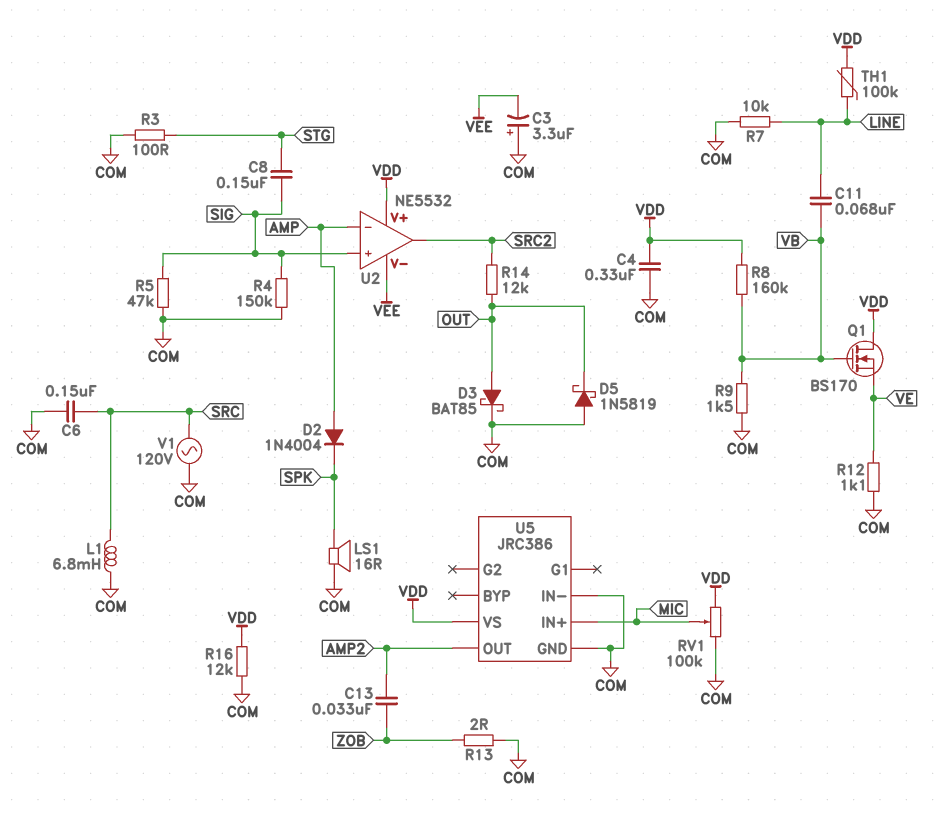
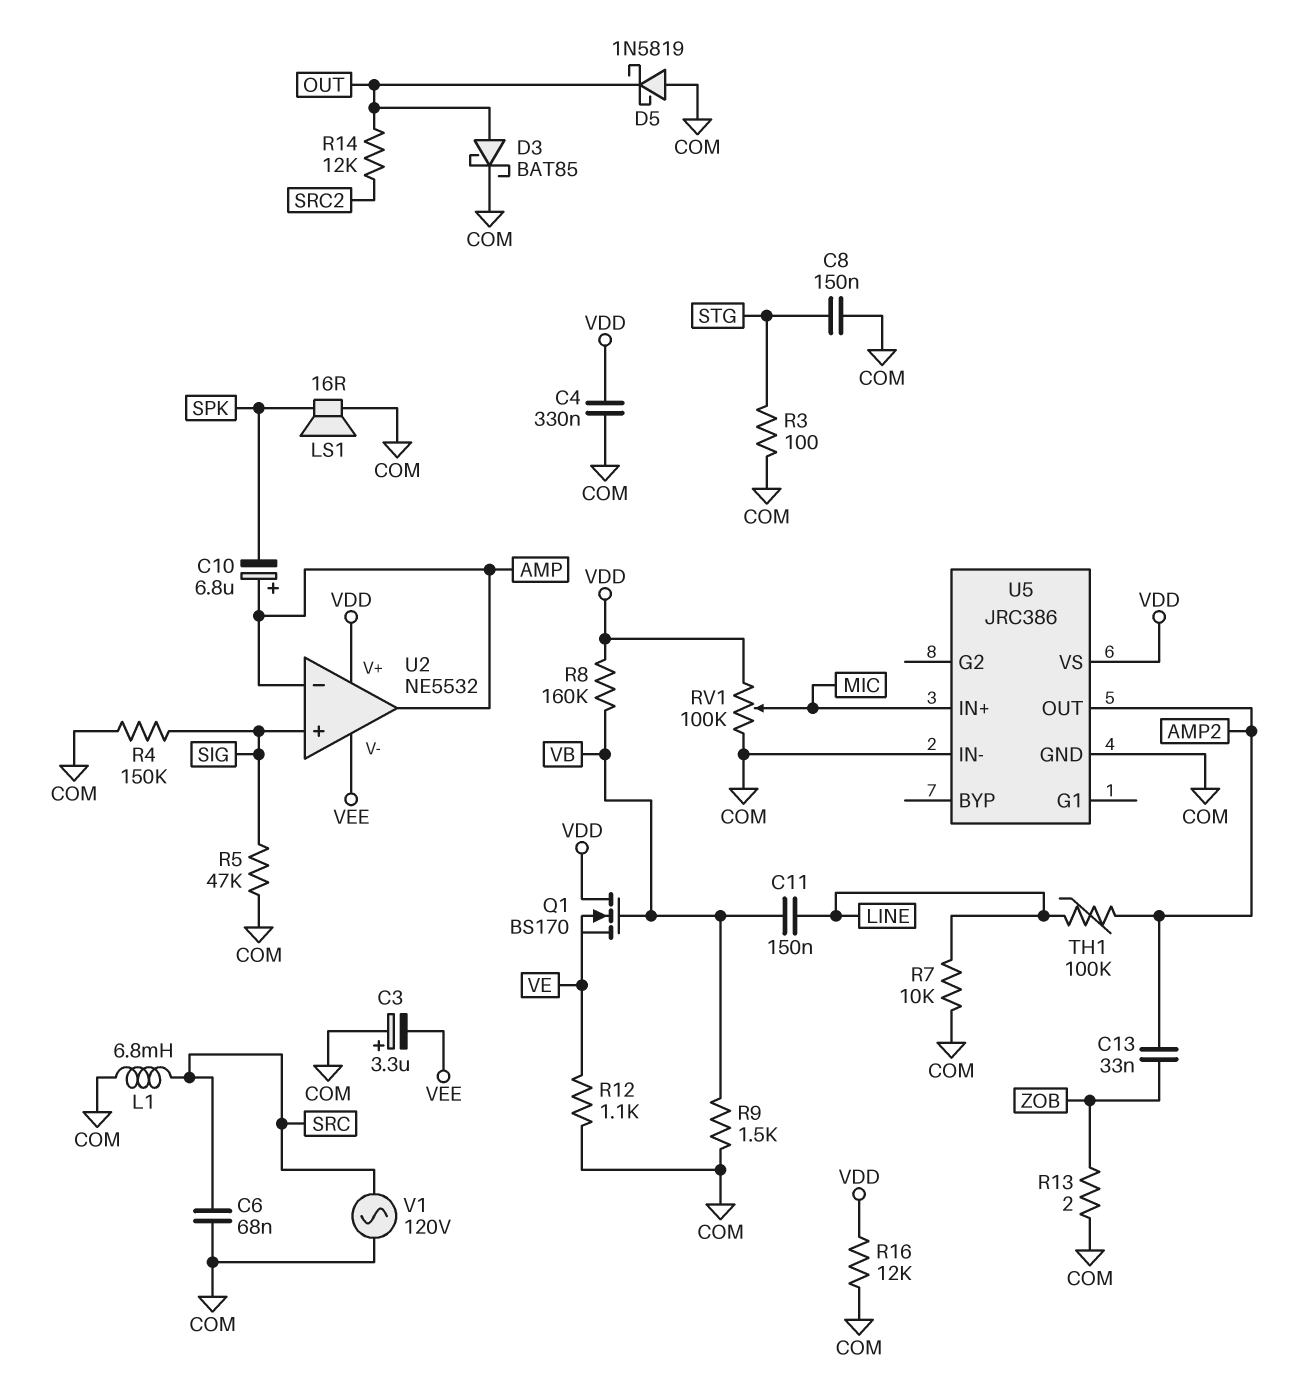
C6: 150nF (COM, SRC) -> 68nF (COM, SRC)
C8: 150nF (SIG, STG) -> 150nF (COM, STG)
C10: none -> 6.8uF (plus AMP, minus SPK)
C11: 68nF (LINE, VB) -> 150nF (LINE, VB)
D2: diode 1N4004 (A AMP, K SPK) -> none
TH1: 100k (LINE, VDD) -> 100k (AMP2, LINE)
U2 pin out: SRC2 -> AMP

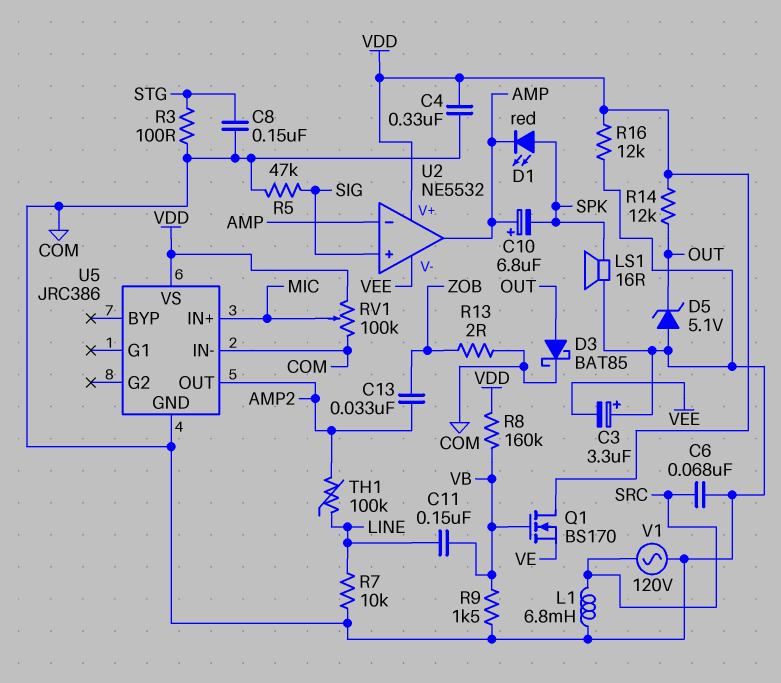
D1: none -> LED red (A SPK, K AMP)
D5: schottky 1N5819 (A COM, K OUT) -> zener 5.1V (A COM, K OUT)
R4: 150k (COM, SIG) -> none
R12: 1.1k (COM, VE) -> none
R14: 12k (OUT, SRC2) -> 12k (OUT, VDD)

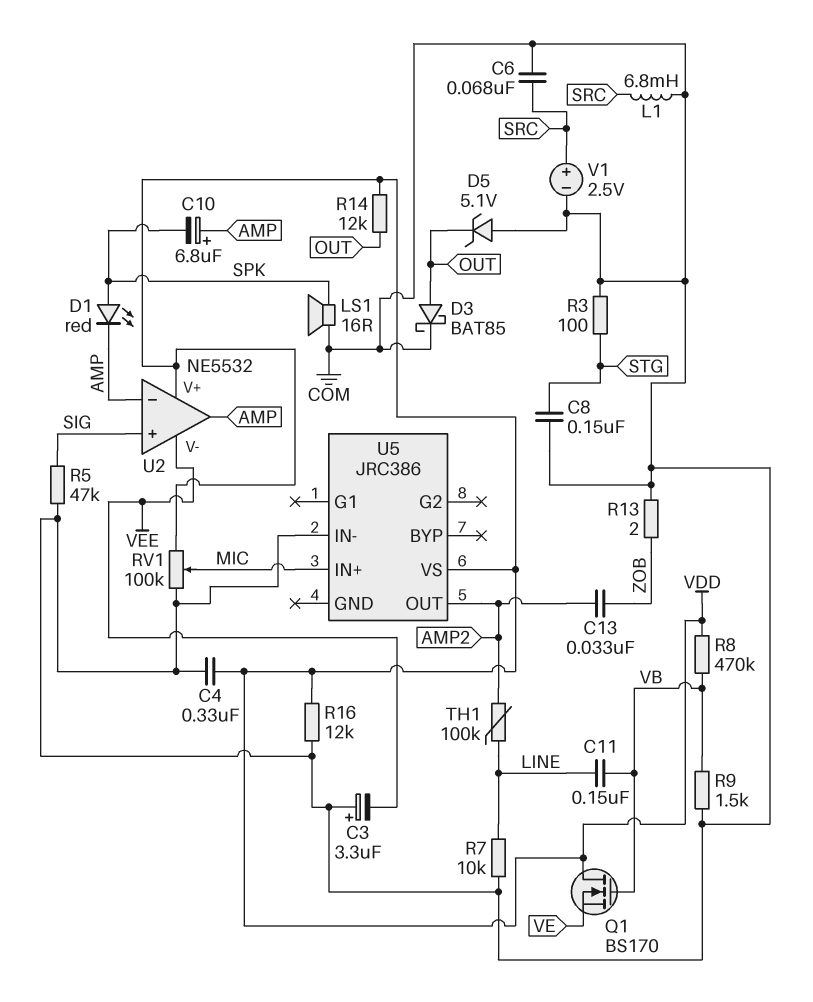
R8: 160k (VB, VDD) -> 470k (VB, VDD)
U5 pin GND: COM -> none
V1: AC 120V (COM, SRC) -> 2.5V (plus SRC, minus COM)

